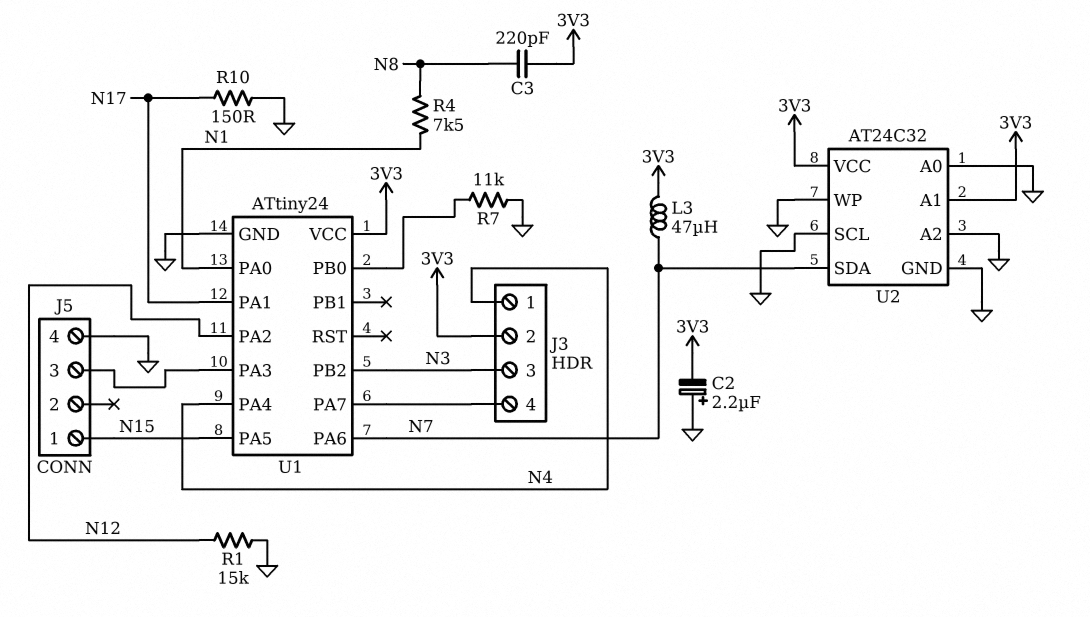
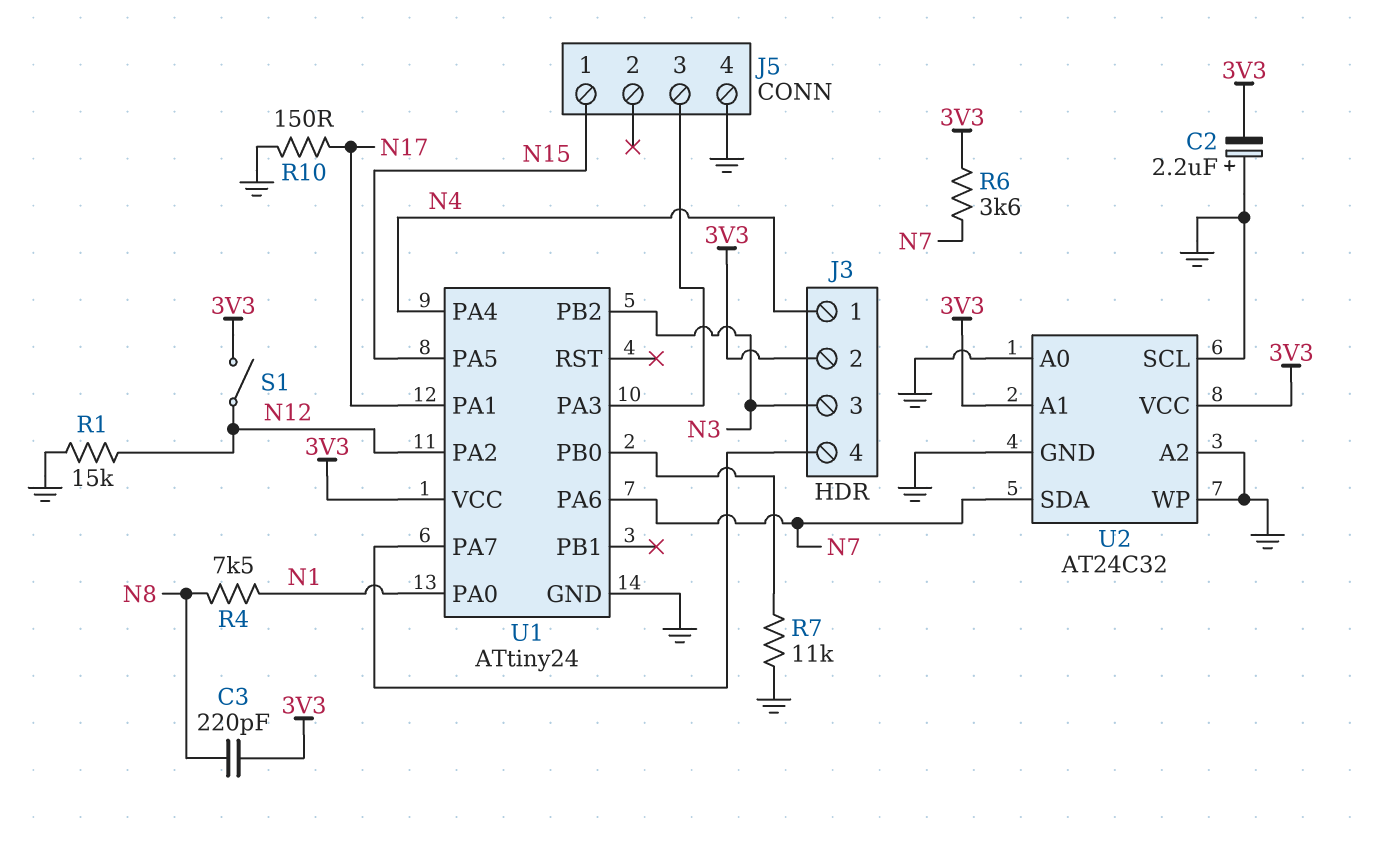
L3: 47uH (3V3, N7) -> none
R6: none -> 3.6k (3V3, N7)
S1: none -> switch (3V3, N12)

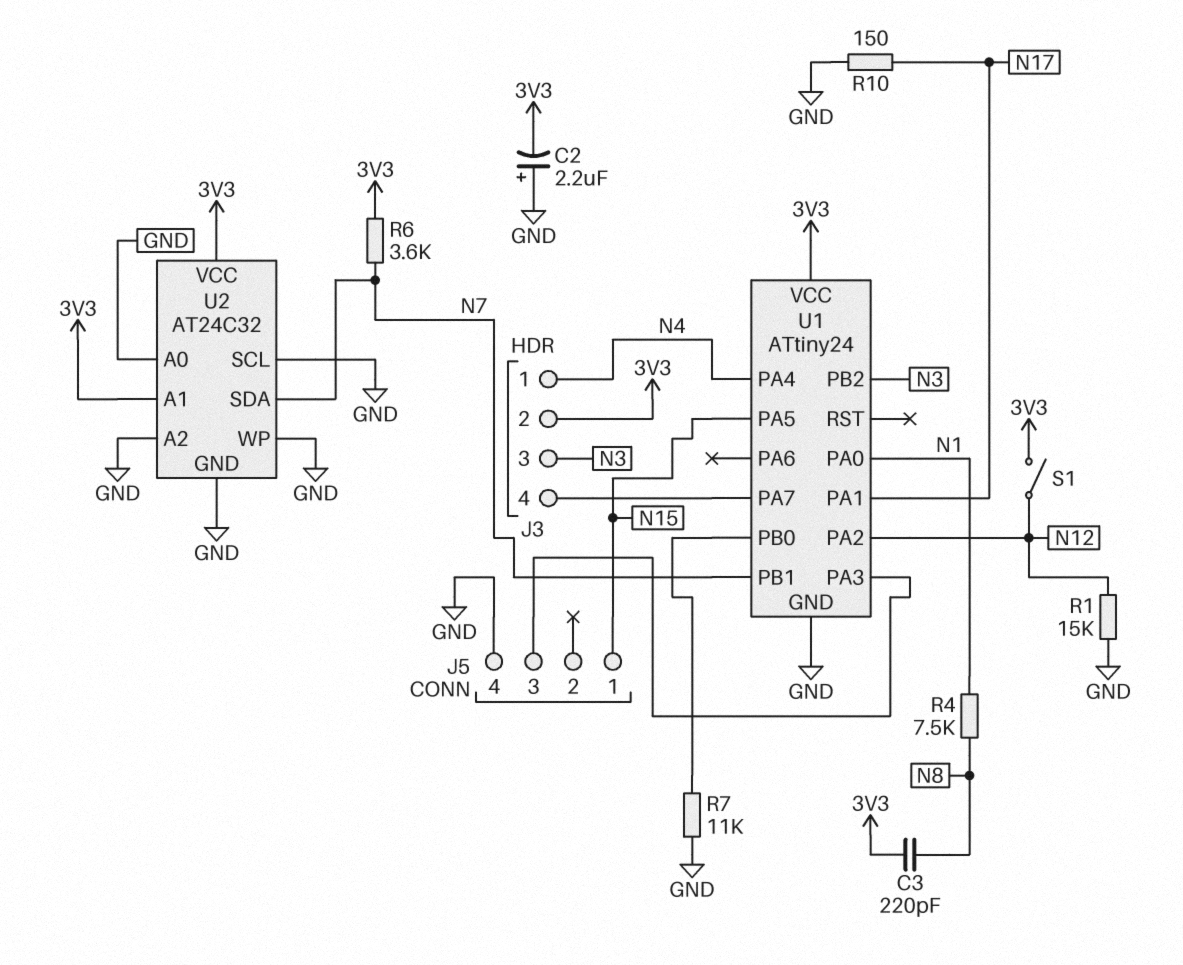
U1 pin PA6: N7 -> none
U1 pin PB1: none -> N7

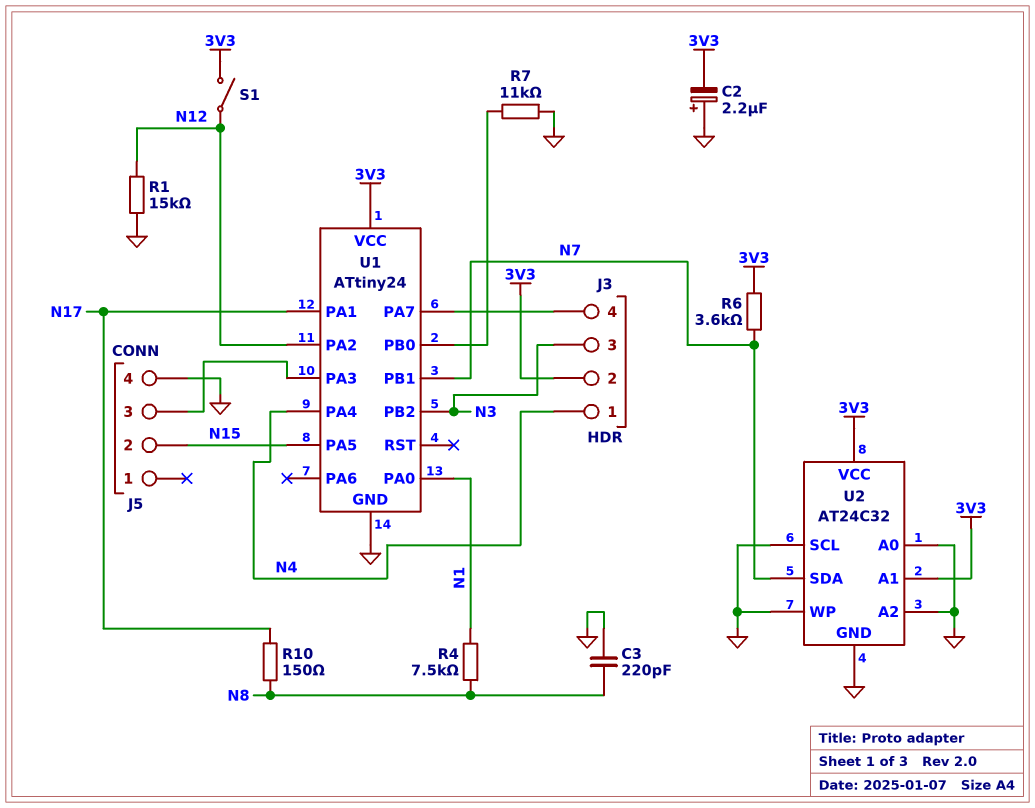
C3: 220pF (3V3, N8) -> 220pF (GND, N8)
J5 pin 1: N15 -> none
J5 pin 2: none -> N15
R10: 150 (GND, N17) -> 150 (N8, N17)

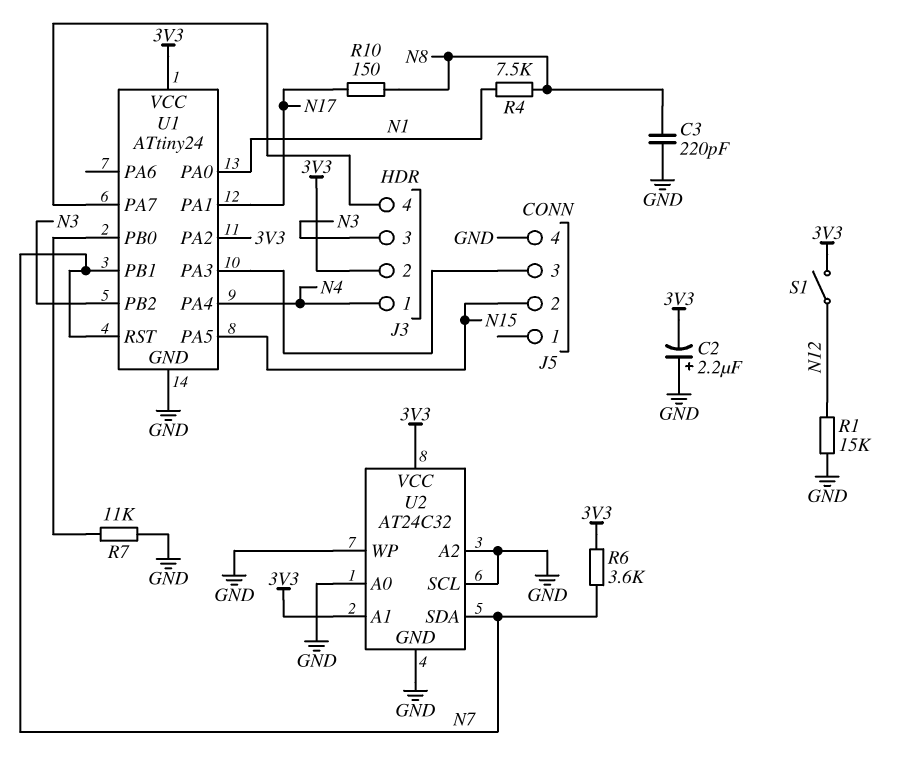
U1 pin PA2: N12 -> 3V3
U1 pin RST: none -> N7

